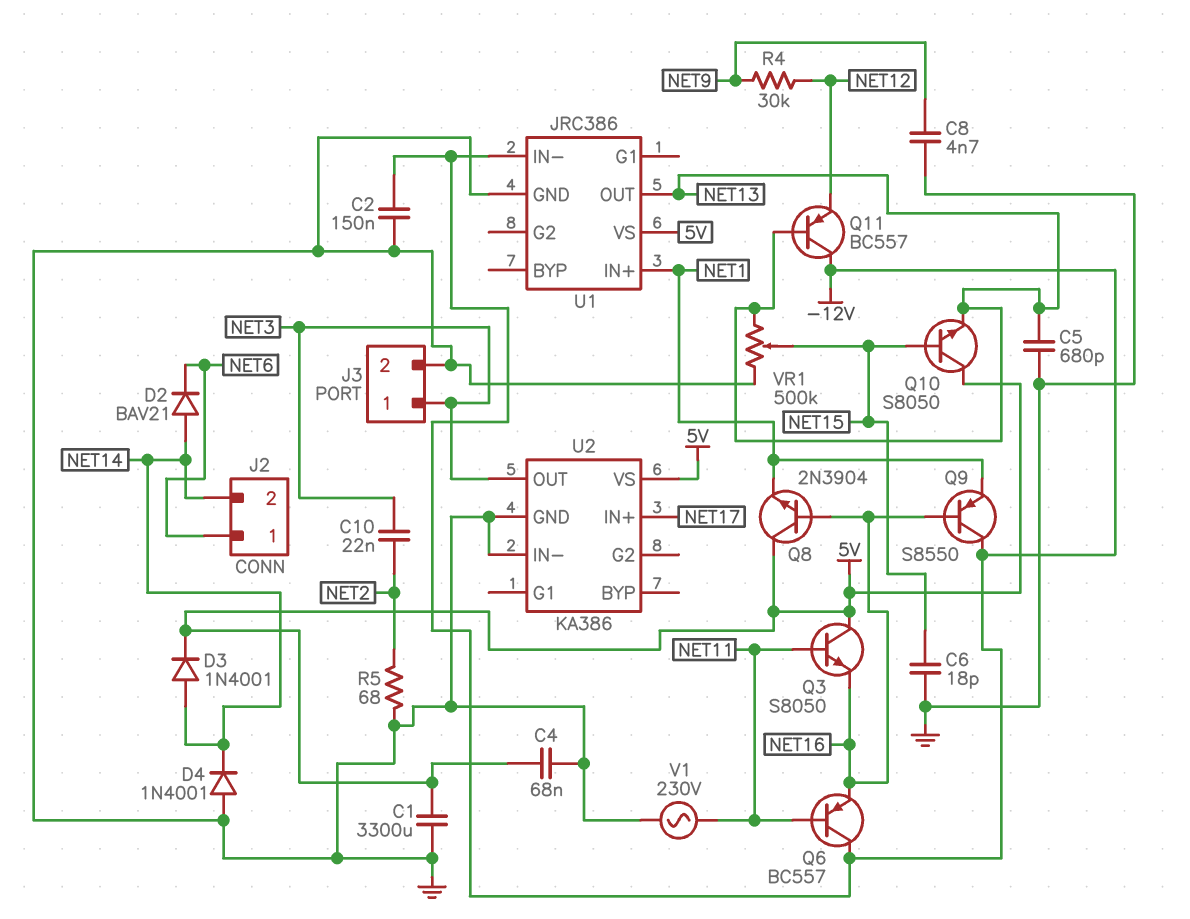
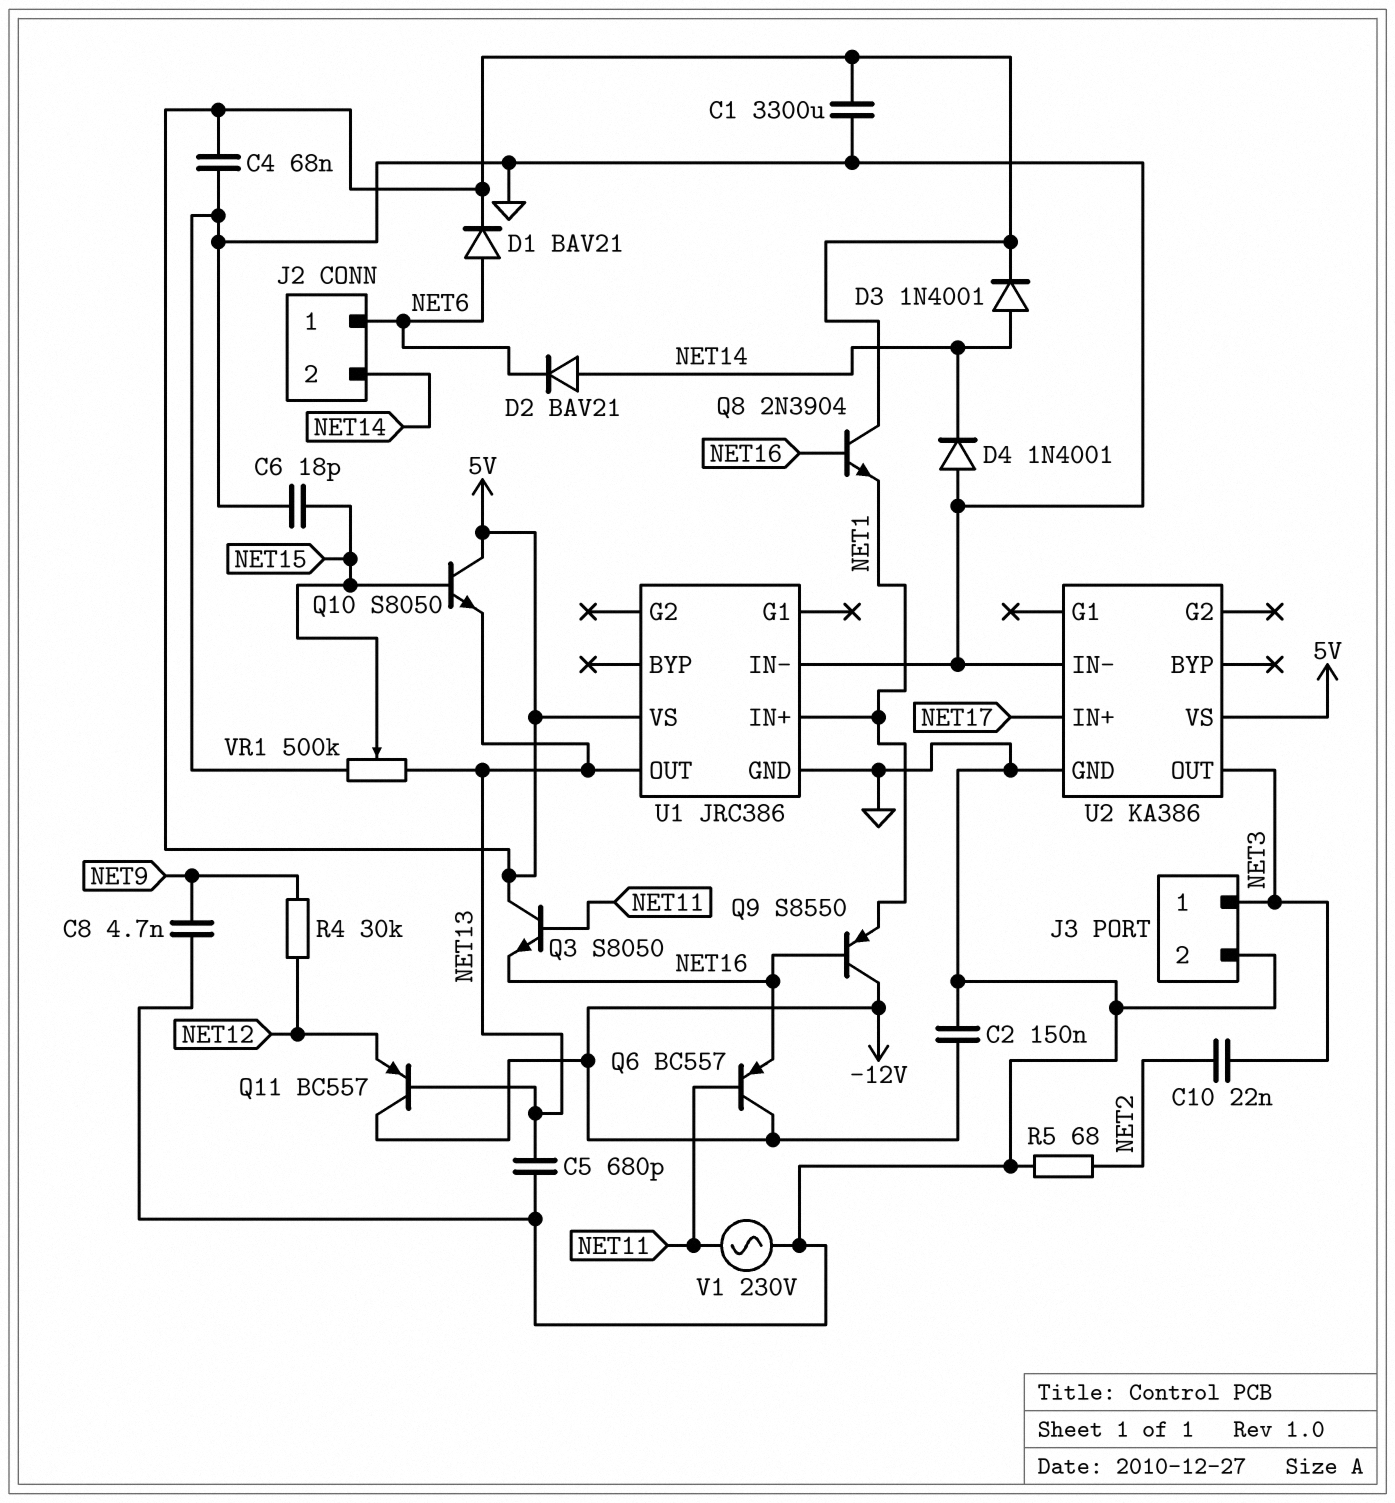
D1: none -> diode BAV21 (A NET6, K 5V)
U1 pin IN-: -12V -> GND

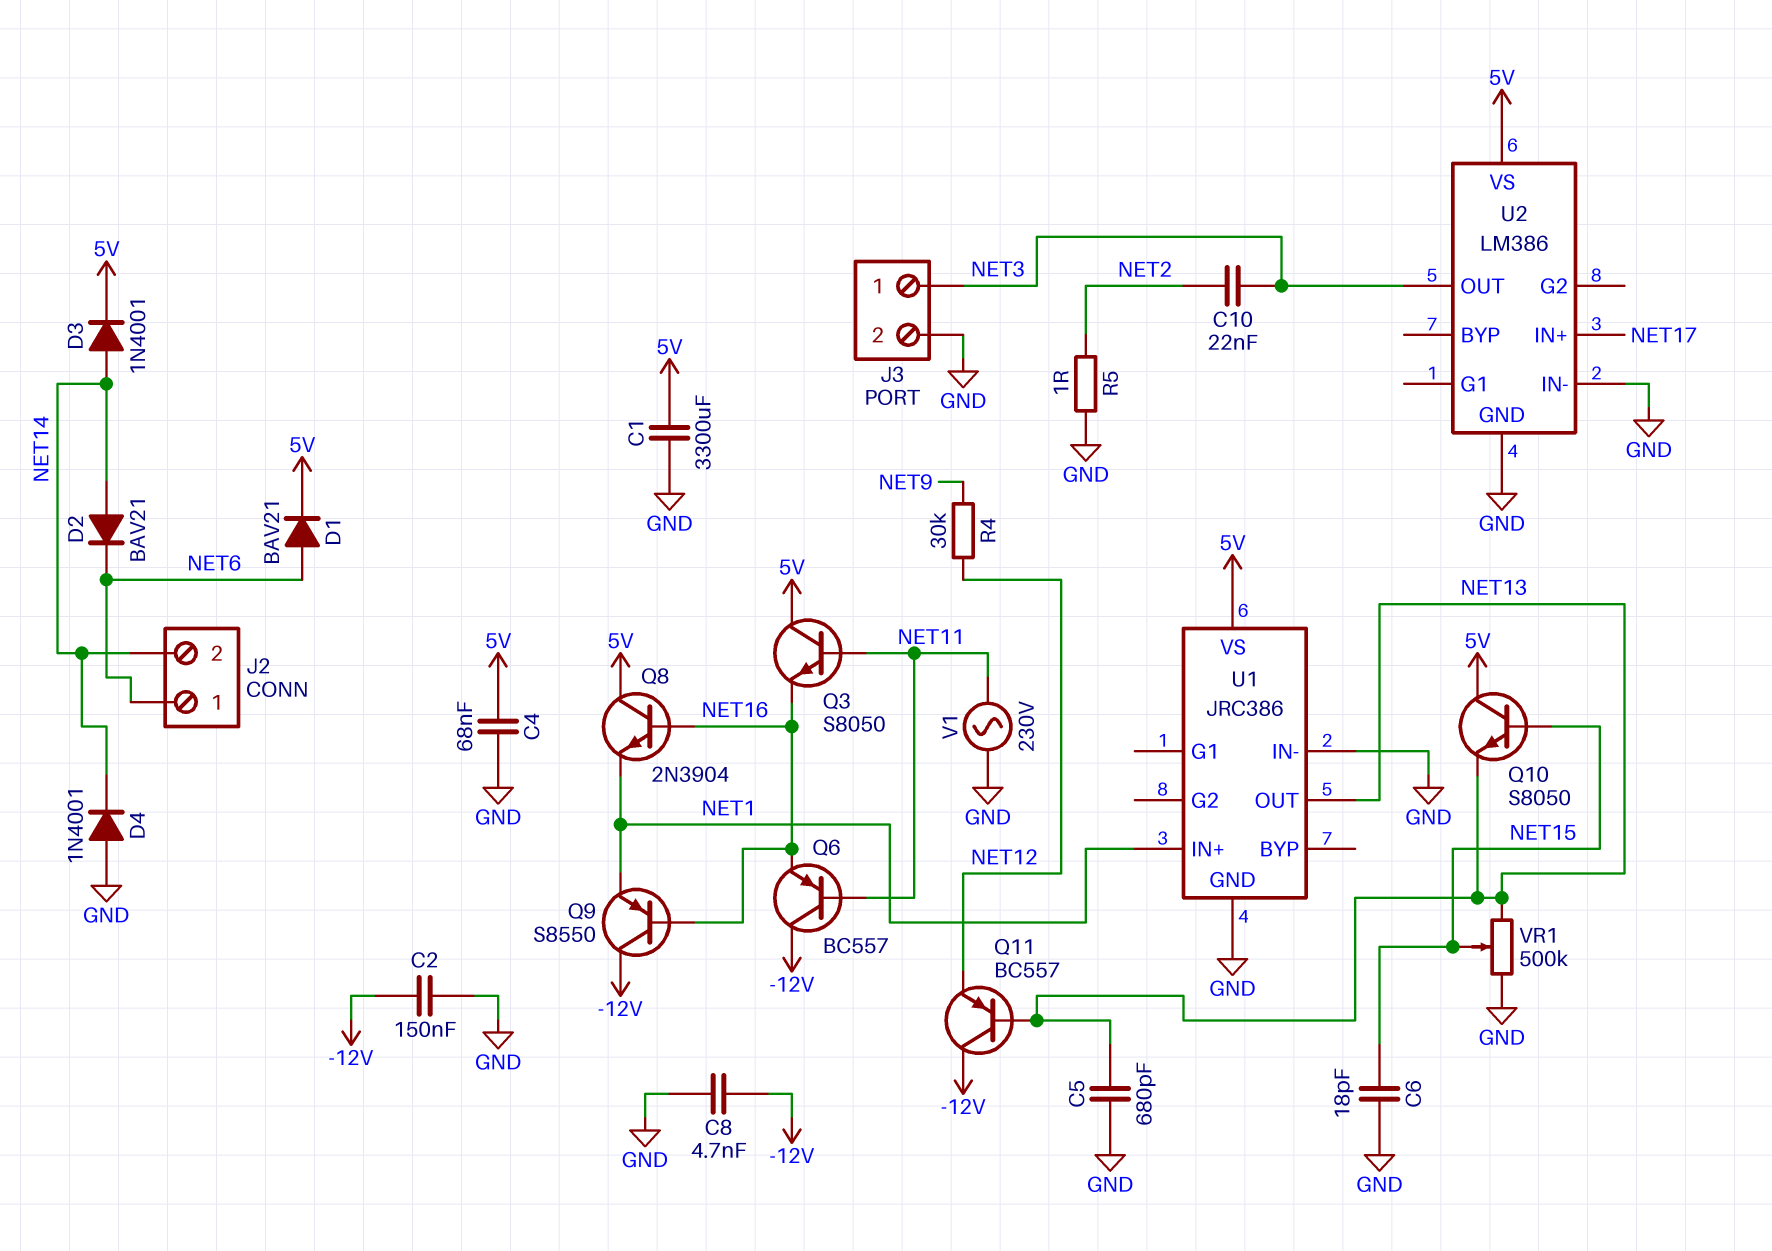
C8: 4.7nF (GND, NET9) -> 4.7nF (-12V, GND)
R5: 68 (GND, NET2) -> 1 (GND, NET2)
U2: KA386 -> LM386

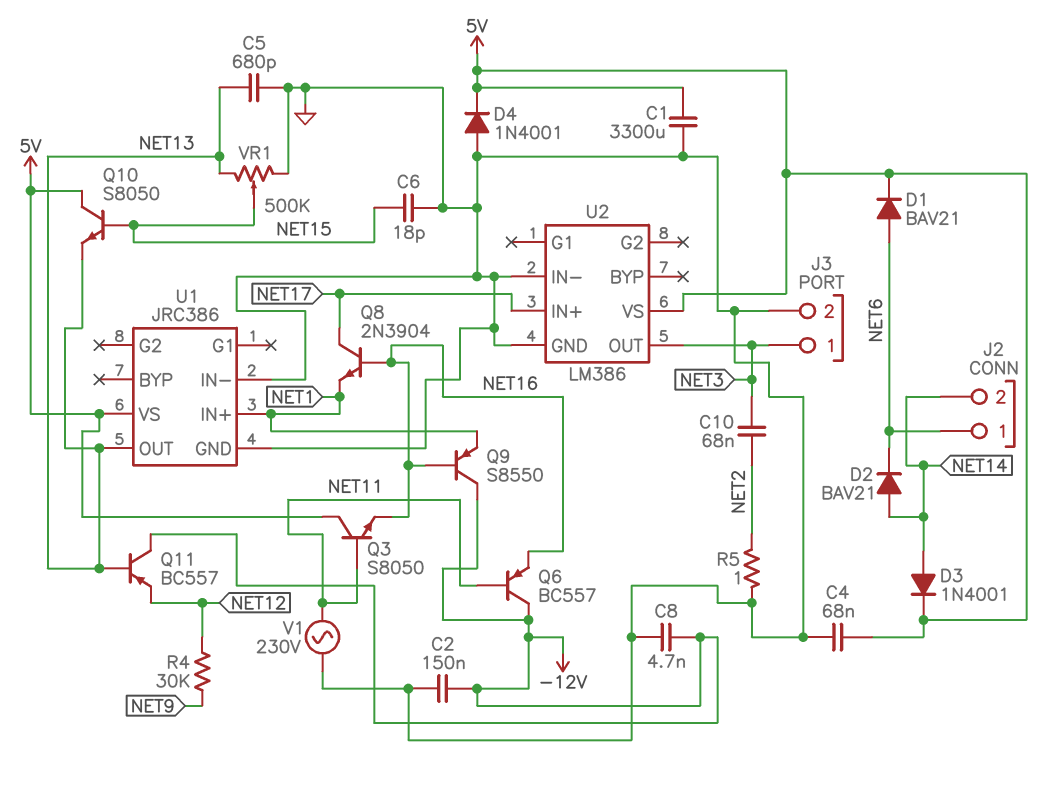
C10: 22nF (NET2, NET3) -> 68nF (NET2, NET3)
D4: diode 1N4001 (A GND, K NET14) -> diode 1N4001 (A GND, K 5V)
Q8: NPN 2N3904 (B NET16, C 5V, E NET1) -> NPN 2N3904 (B NET16, C NET17, E NET1)

